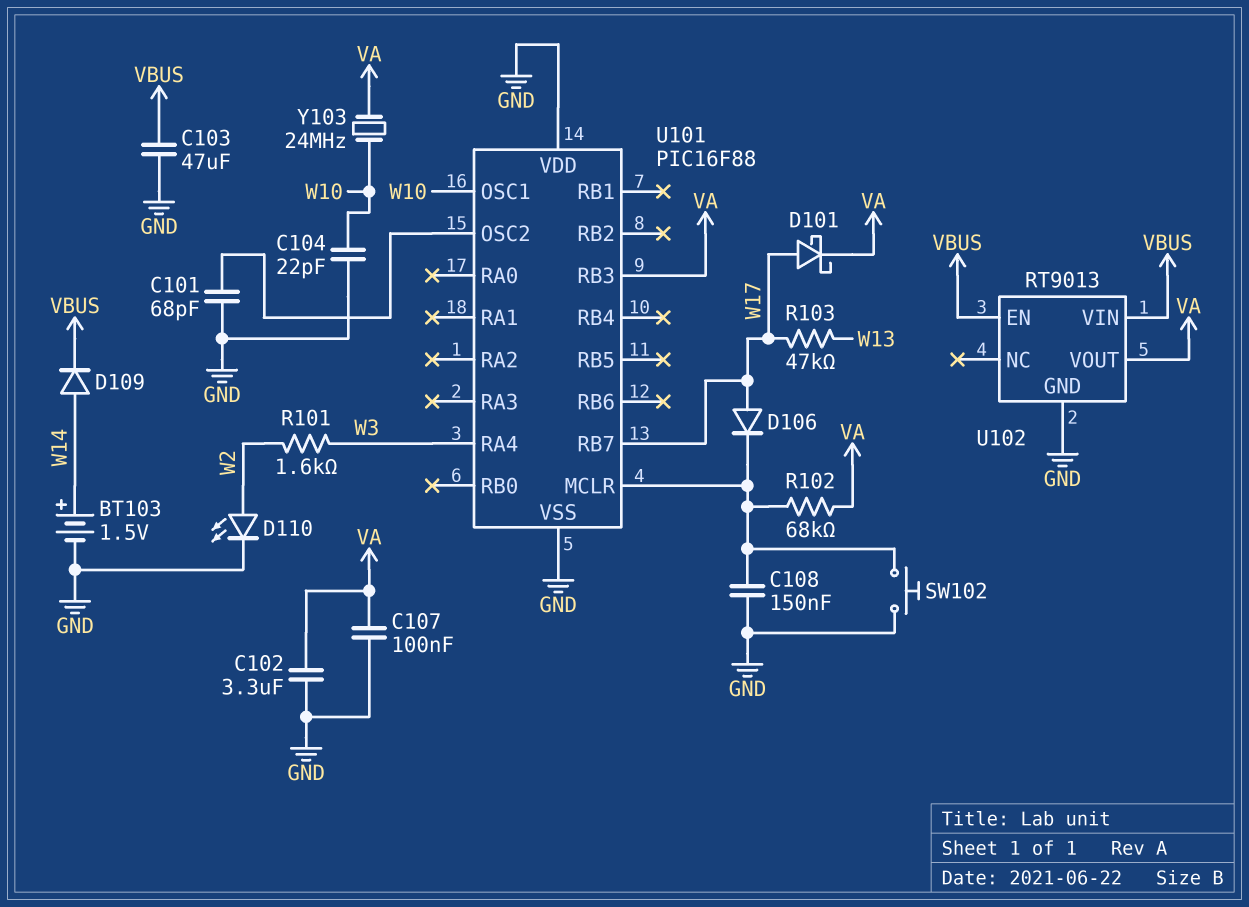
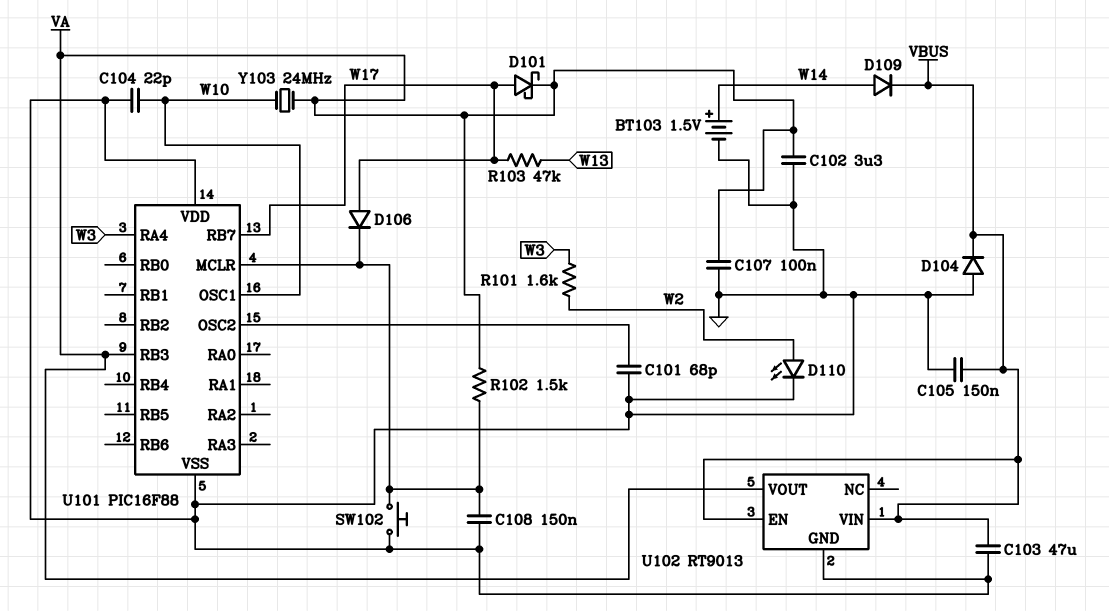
C105: none -> 150nF (GND, VBUS)
D104: none -> diode (A GND, K VBUS)
R102: 68k (U101/MCLR, VA) -> 1.5k (U101/MCLR, VA)

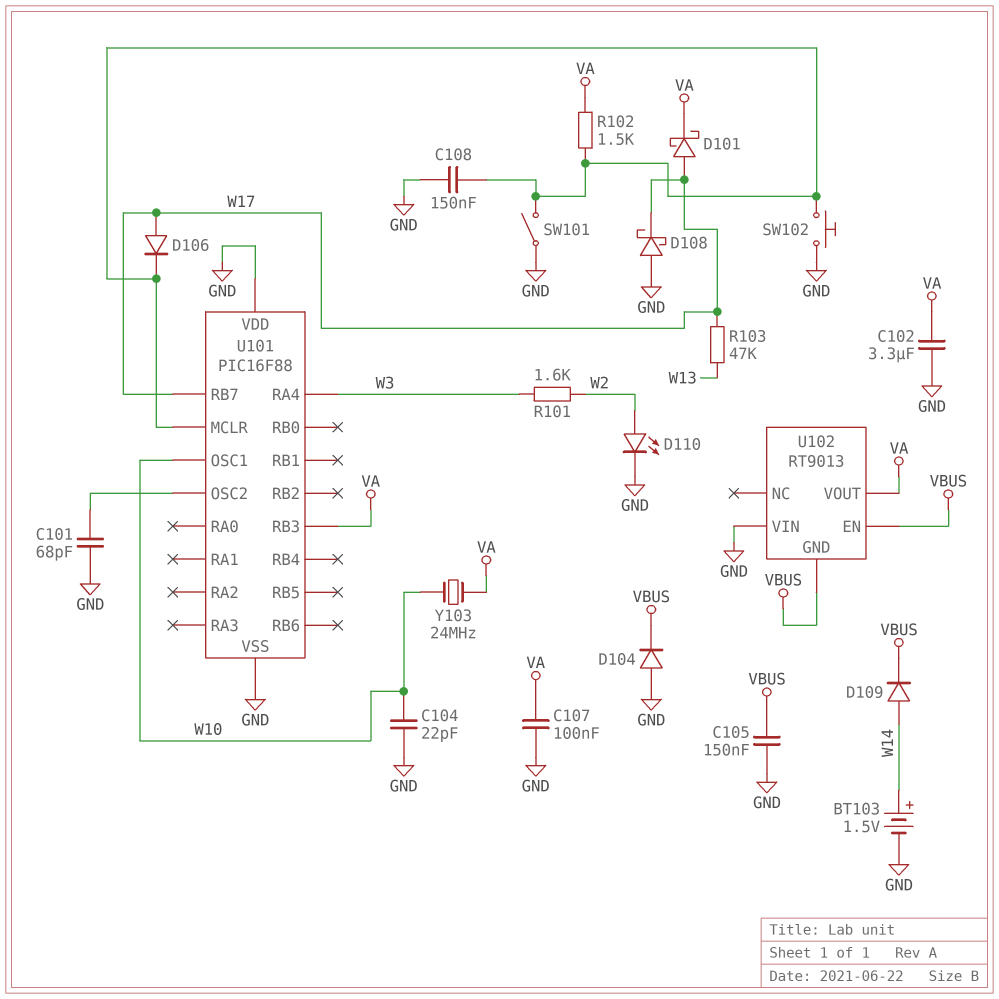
C103: 47uF (GND, VBUS) -> none
D108: none -> schottky (A GND, K W17)
SW101: none -> switch (GND, U101/MCLR)
U102 pin GND: GND -> VBUS
U102 pin VIN: VBUS -> GND

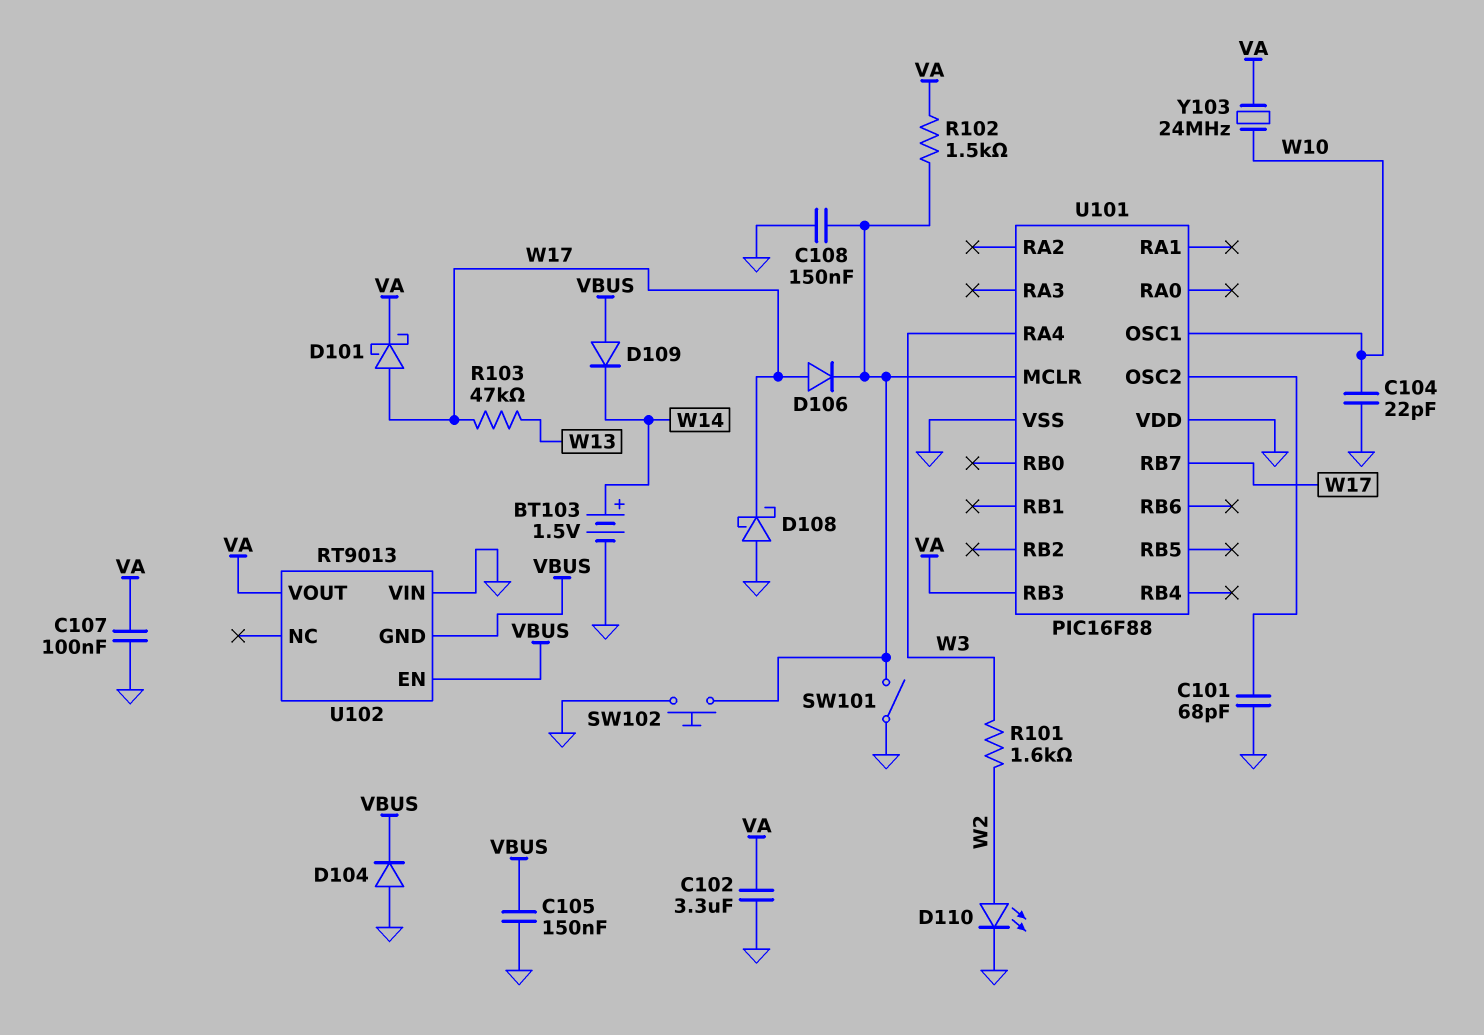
D109: diode (A W14, K VBUS) -> diode (A VBUS, K W14)

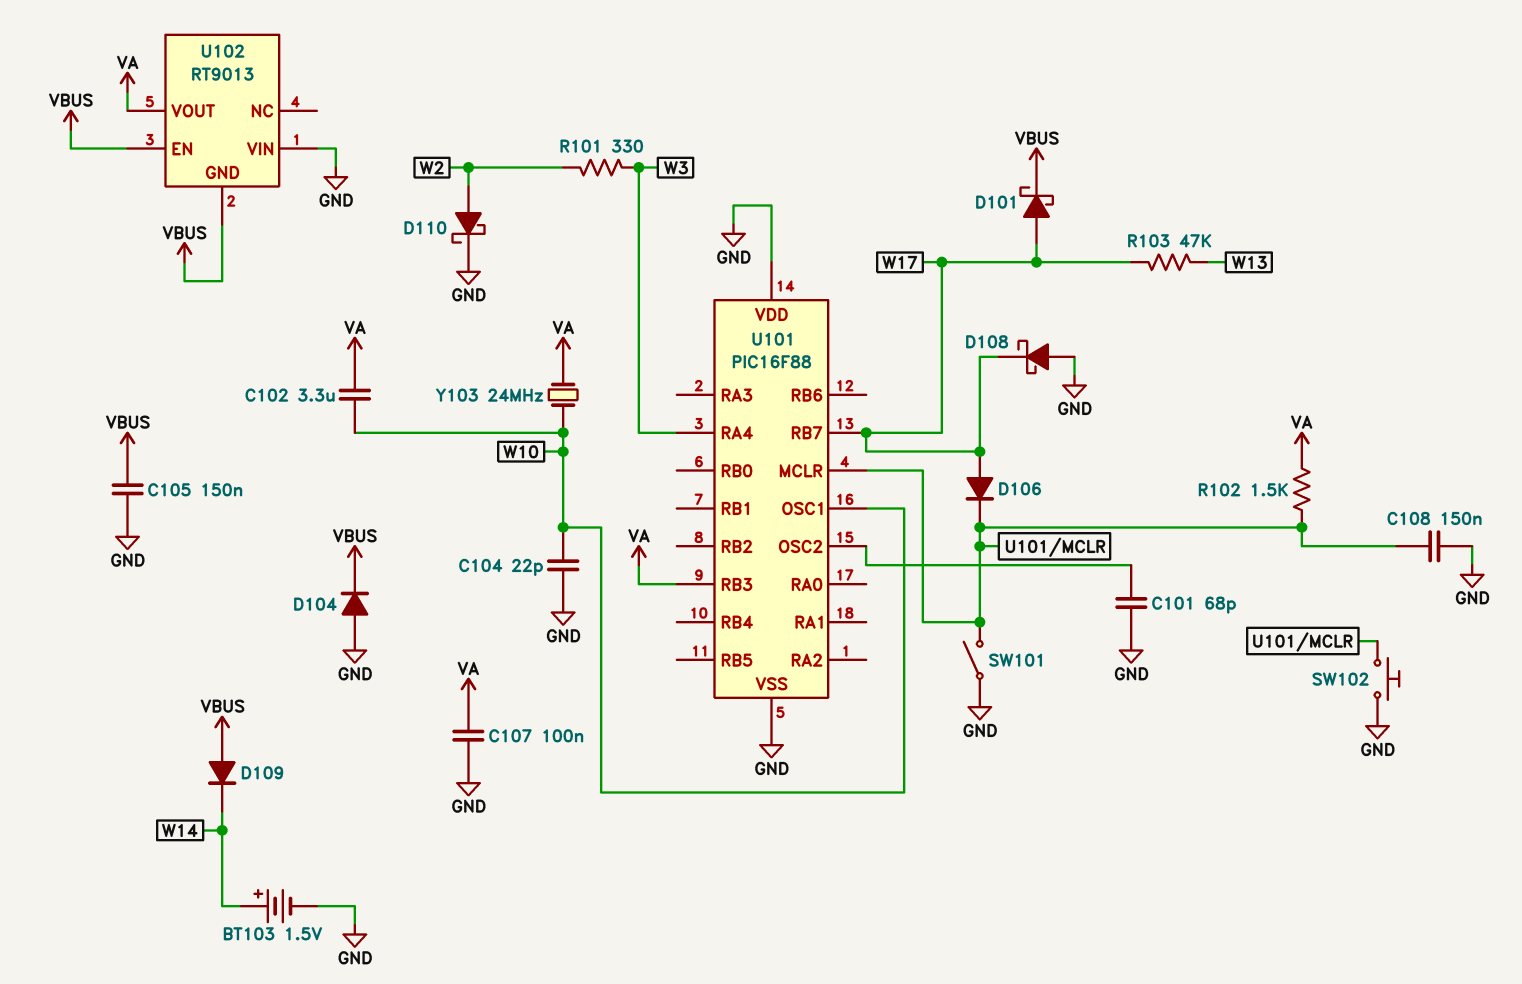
C102: 3.3uF (GND, VA) -> 3.3uF (VA, W10)
D101: schottky (A W17, K VA) -> schottky (A W17, K VBUS)
D110: LED (A W2, K GND) -> schottky (A W2, K GND)
R101: 1.6k (W2, W3) -> 330 (W2, W3)

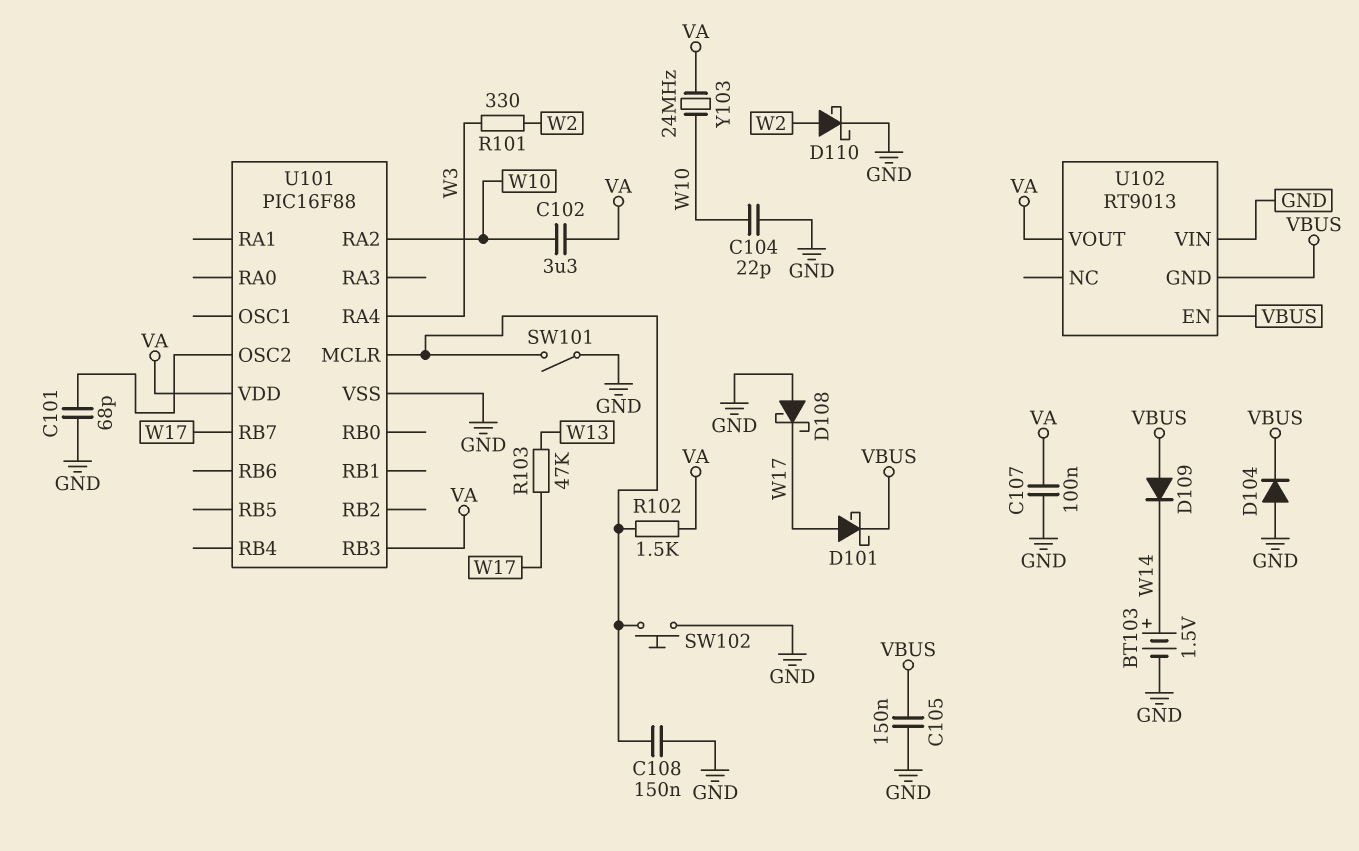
D106: diode (A W17, K U101/MCLR) -> none
U101 pin OSC1: W10 -> none
U101 pin RA2: none -> W10
U101 pin VDD: GND -> VA

